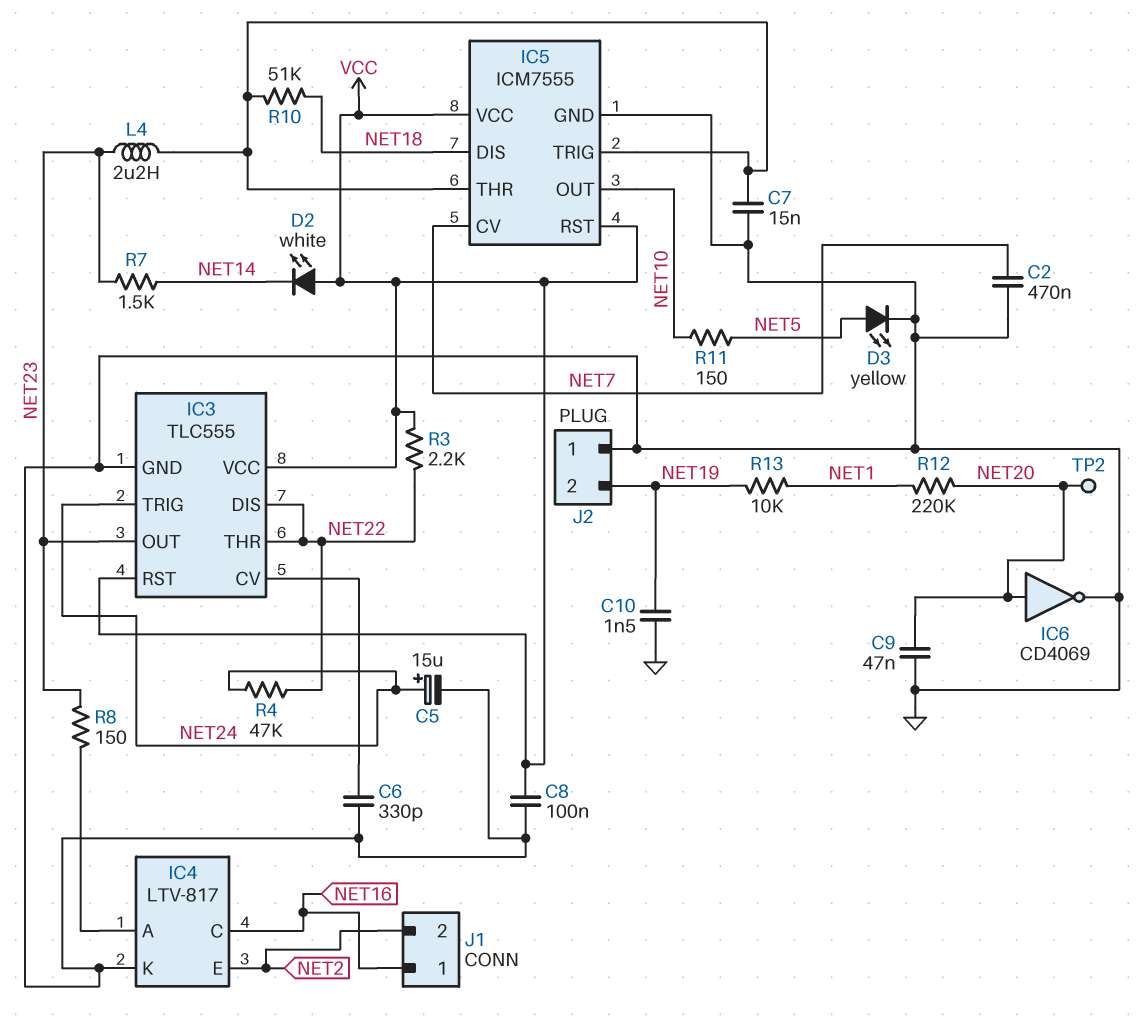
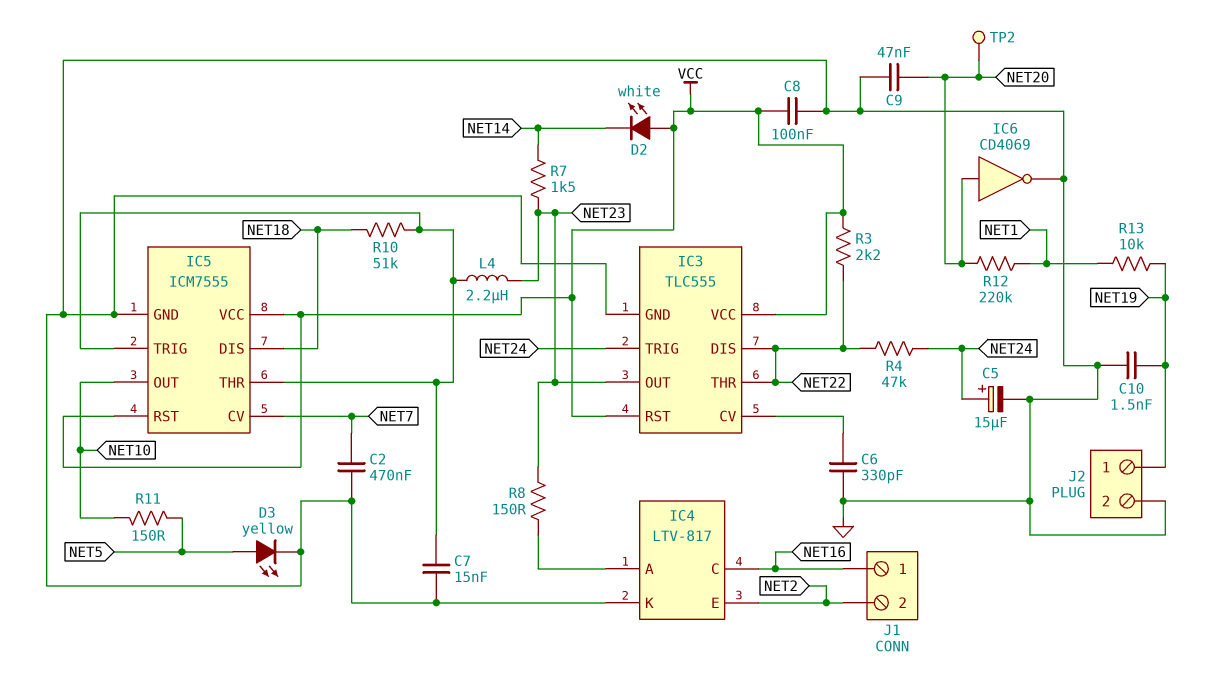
J2 pin 1: GND -> NET19
J2 pin 2: NET19 -> GND

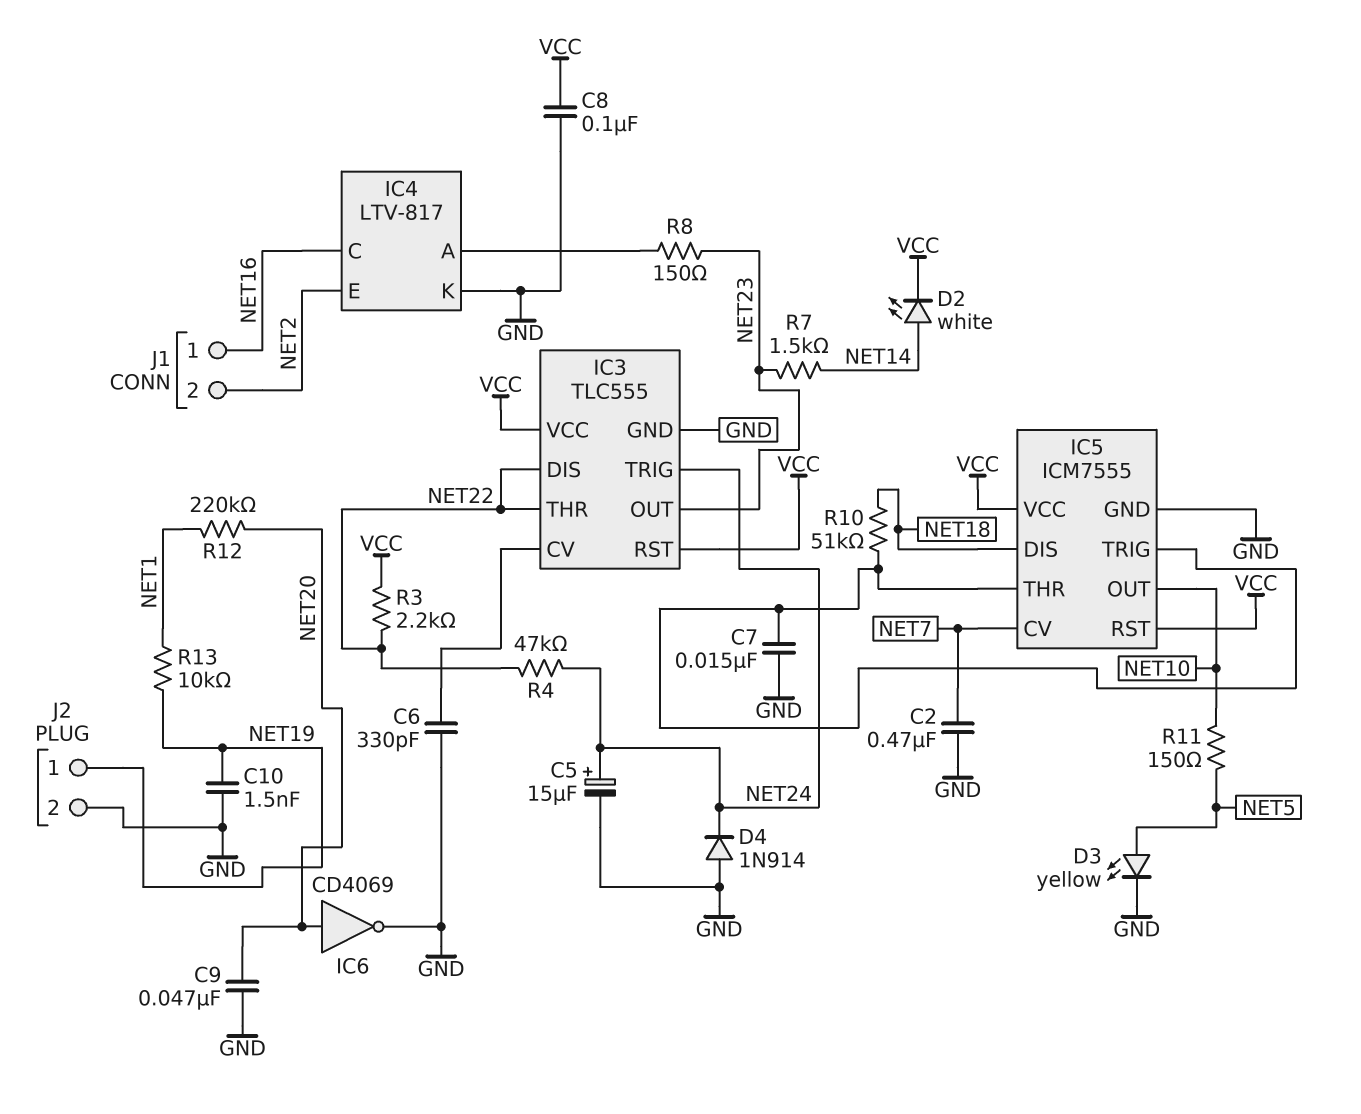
D2: LED white (A VCC, K NET14) -> LED white (A NET14, K VCC)
D4: none -> diode 1N914 (A GND, K NET24)
L4: 2.2uH (IC5/THR, NET23) -> none
TP2: test point (NET20) -> none

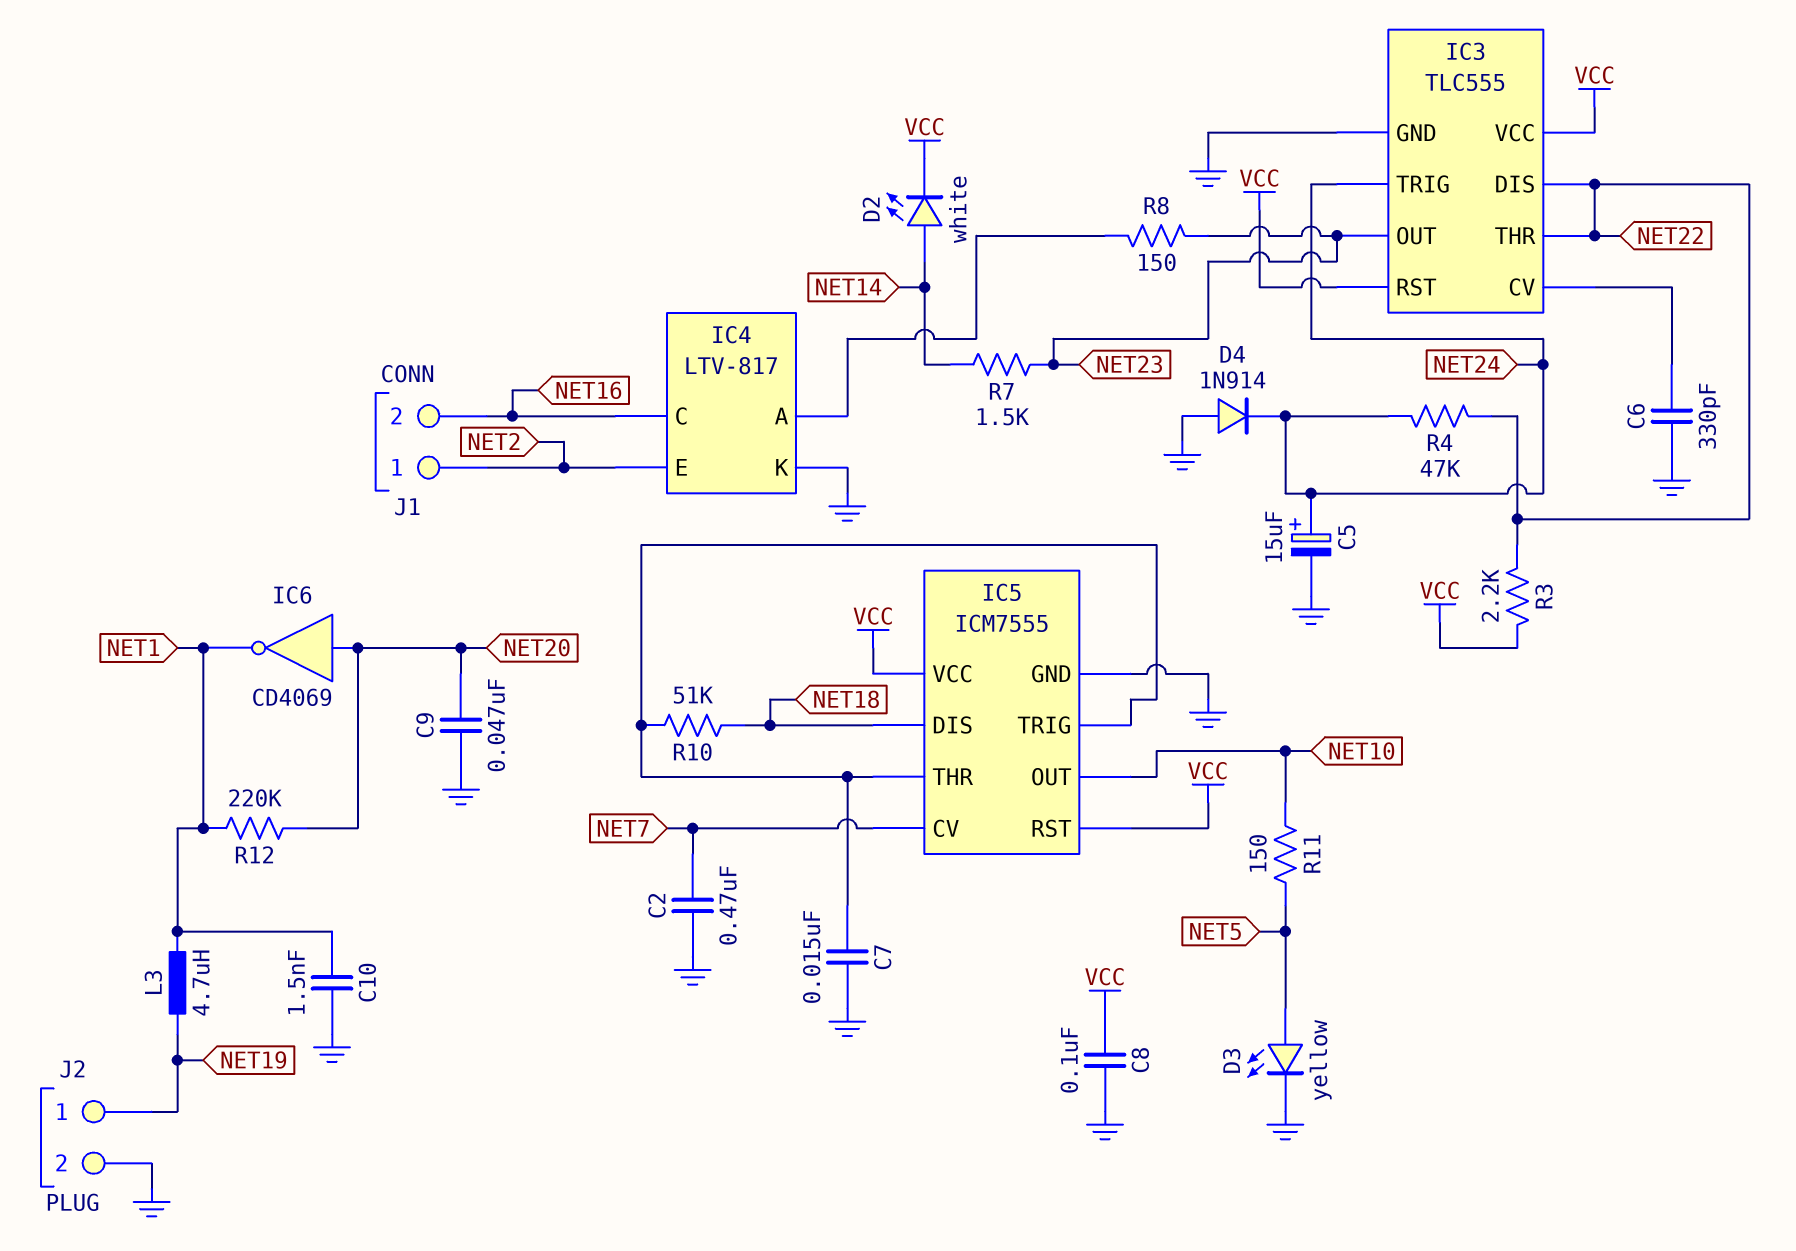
C10: 1.5nF (GND, NET19) -> 1.5nF (GND, NET1)
IC6: NOT CD4069 (in NET20, out GND) -> NOT CD4069 (in NET20, out NET1)
J1 pin 1: NET16 -> NET2
J1 pin 2: NET2 -> NET16
L3: none -> 4.7uH (NET1, NET19)
R13: 10k (NET1, NET19) -> none

